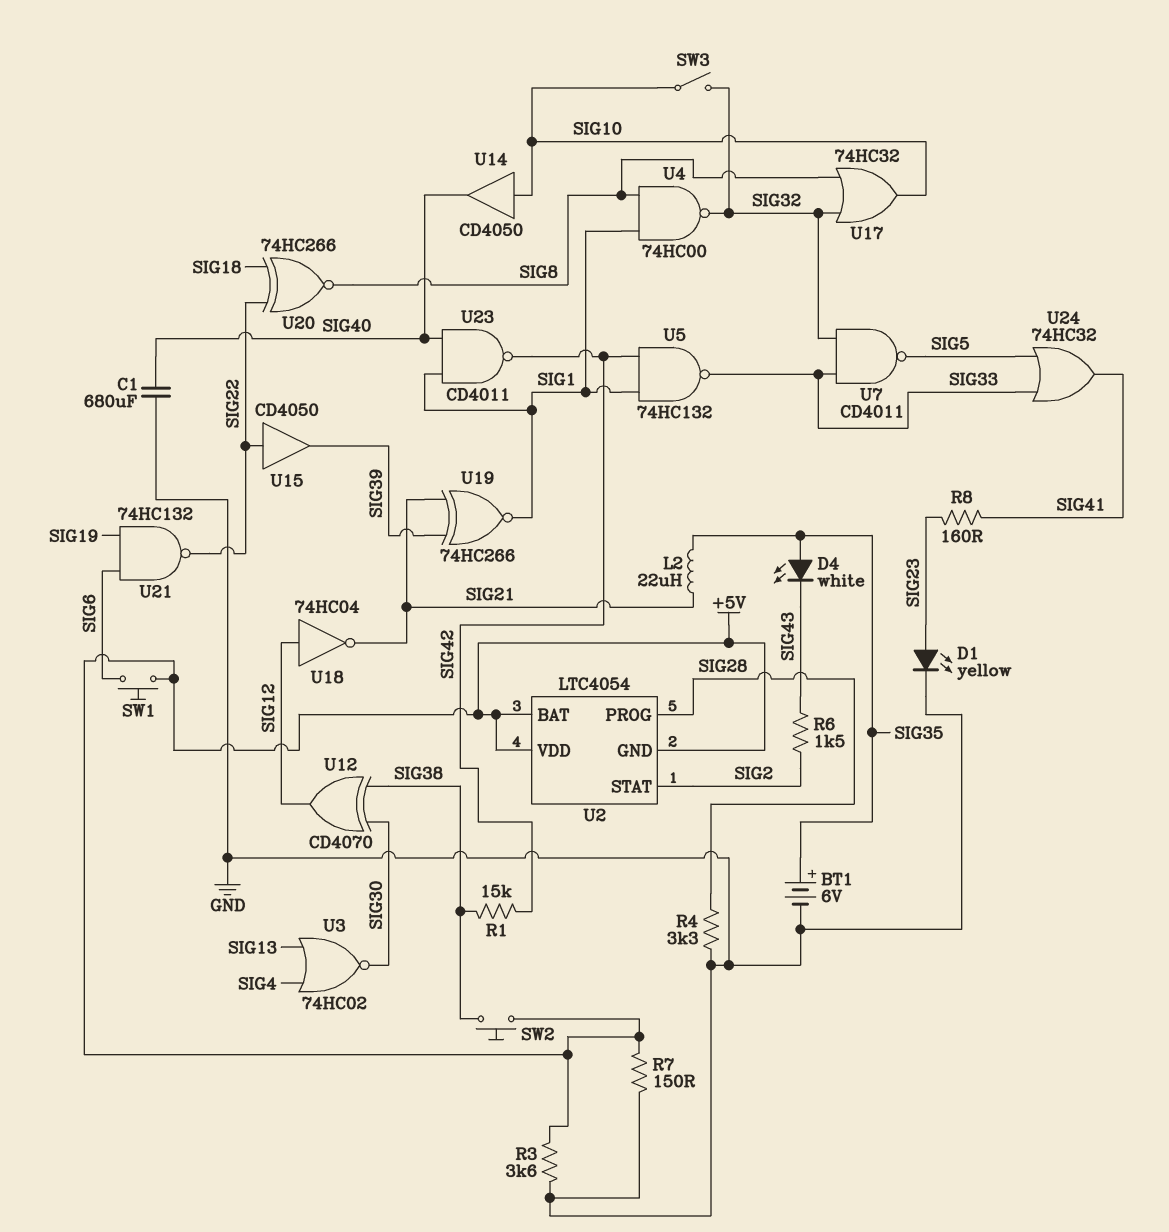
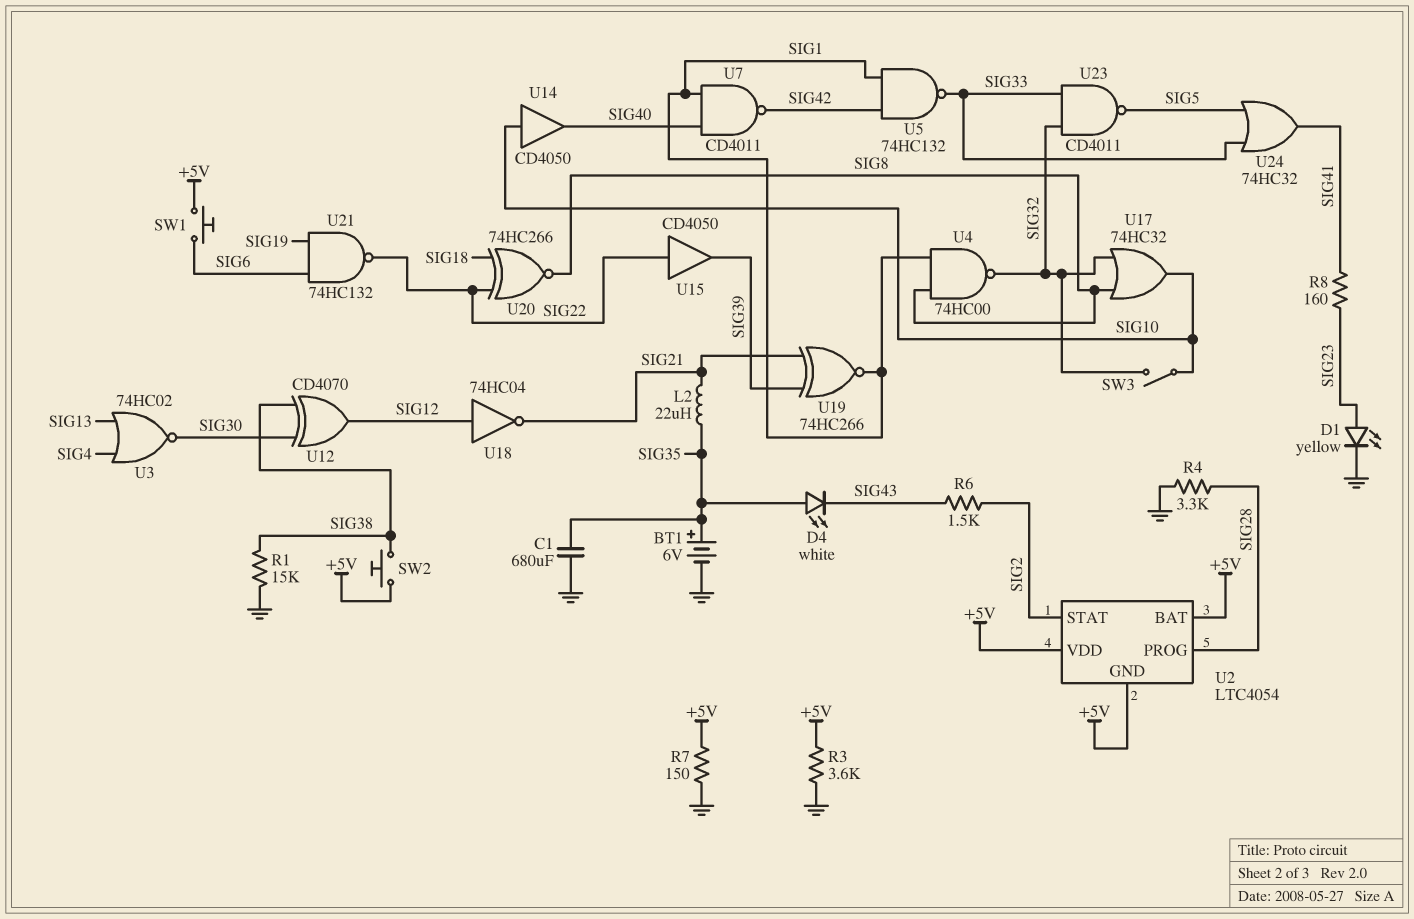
C1: 680uF (GND, SIG40) -> 680uF (GND, SIG35)
R1: 15k (SIG38, SIG42) -> 15k (GND, SIG38)
U7: NAND CD4011 (in SIG32, in SIG33, out SIG5) -> NAND CD4011 (in SIG1, in SIG40, out SIG42)
U23: NAND CD4011 (in SIG1, in SIG40, out SIG42) -> NAND CD4011 (in SIG32, in SIG33, out SIG5)

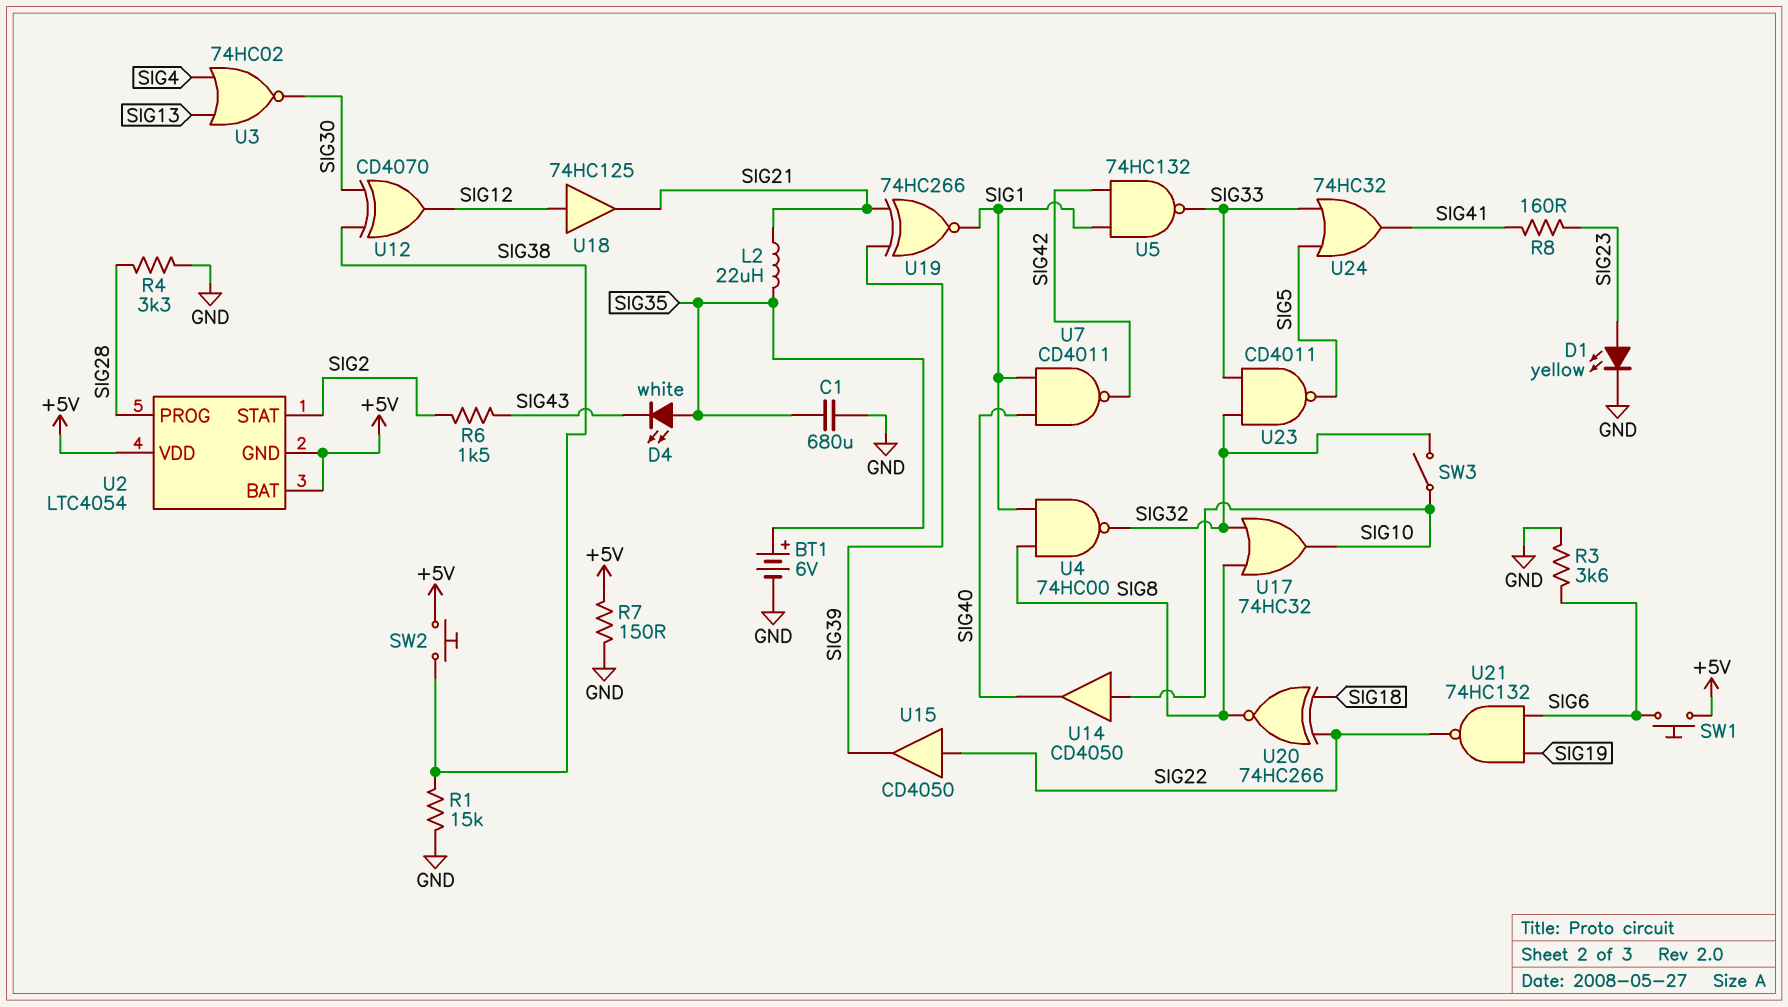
R3: 3.6k (+5V, GND) -> 3.6k (GND, SIG6)
U18: NOT 74HC04 (in SIG12, out SIG21) -> buffer 74HC125 (in SIG12, out SIG21)

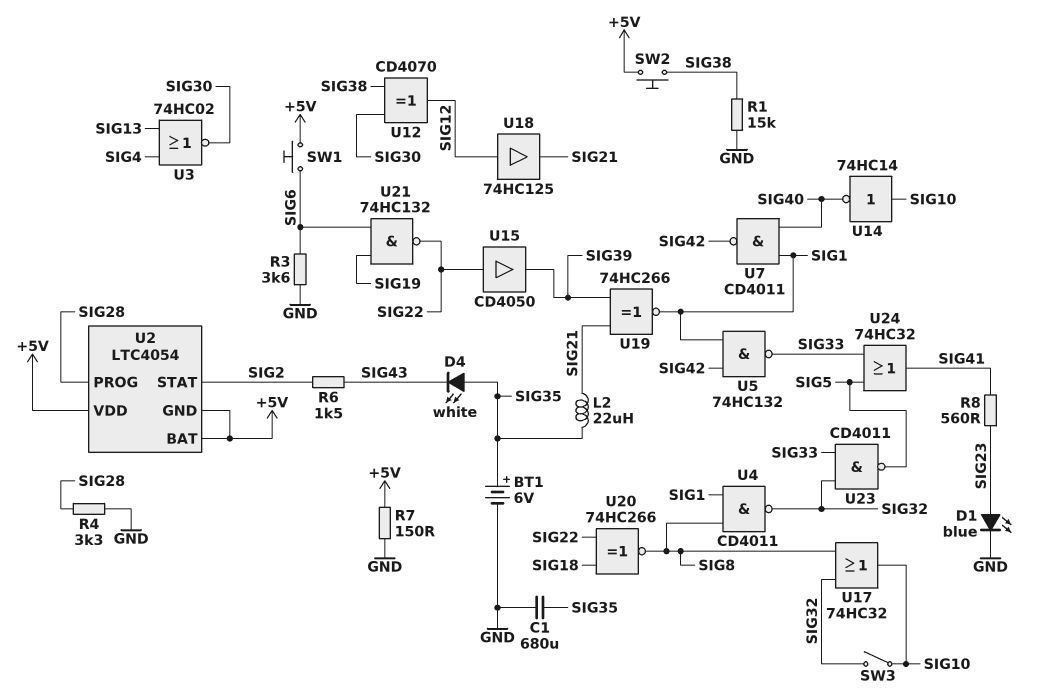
D1: LED yellow (A SIG23, K GND) -> LED blue (A SIG23, K GND)
R8: 160 (SIG23, SIG41) -> 560 (SIG23, SIG41)
U4: NAND 74HC00 (in SIG1, in SIG8, out SIG32) -> NAND CD4011 (in SIG1, in SIG8, out SIG32)
U14: buffer CD4050 (in SIG10, out SIG40) -> NOT 74HC14 (in SIG10, out SIG40)

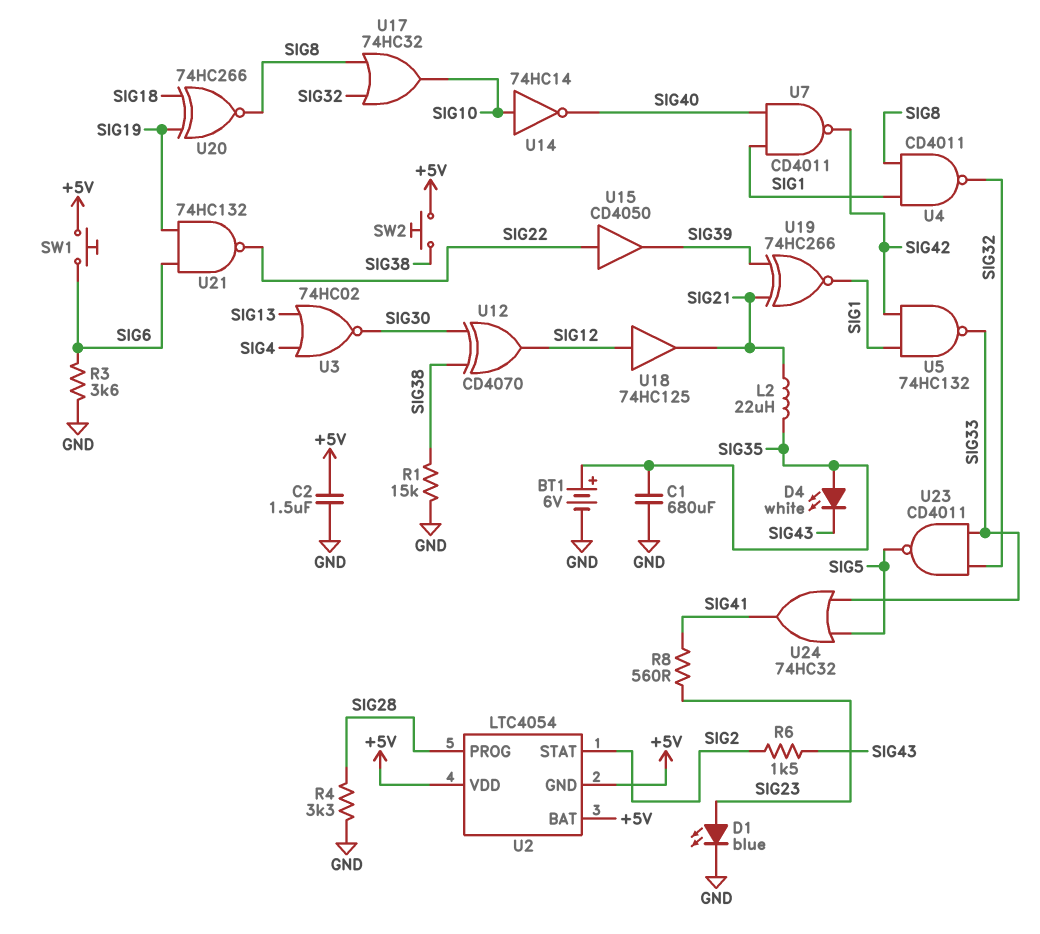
C2: none -> 1.5uF (+5V, GND)
R7: 150 (+5V, GND) -> none
SW3: switch (SIG10, SIG32) -> none
U20: XNOR 74HC266 (in SIG18, in SIG22, out SIG8) -> XNOR 74HC266 (in SIG18, in SIG19, out SIG8)

